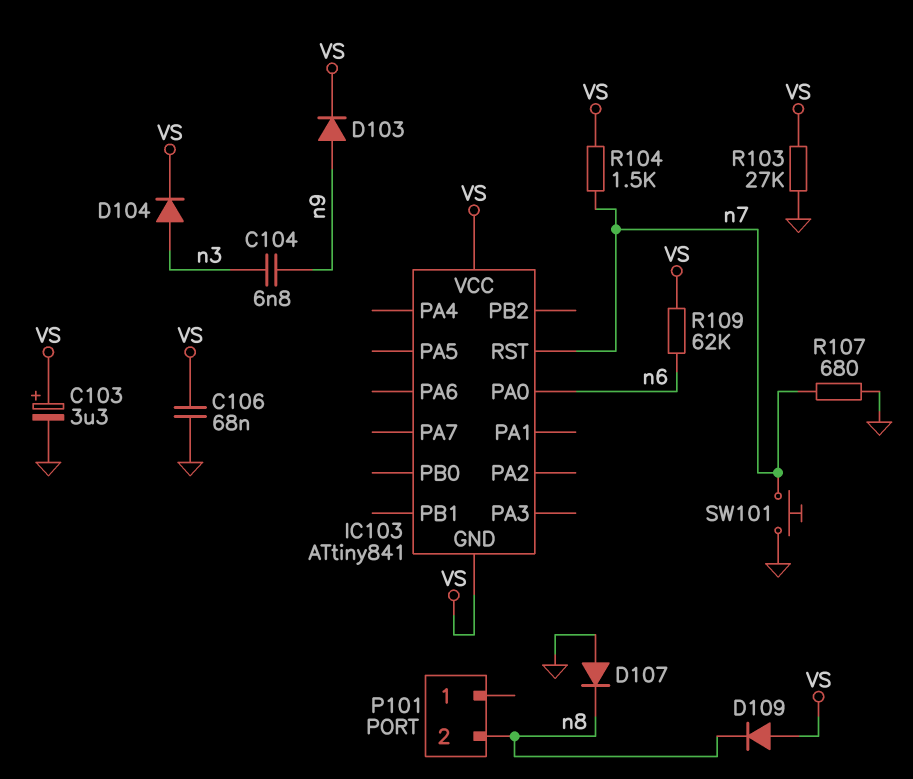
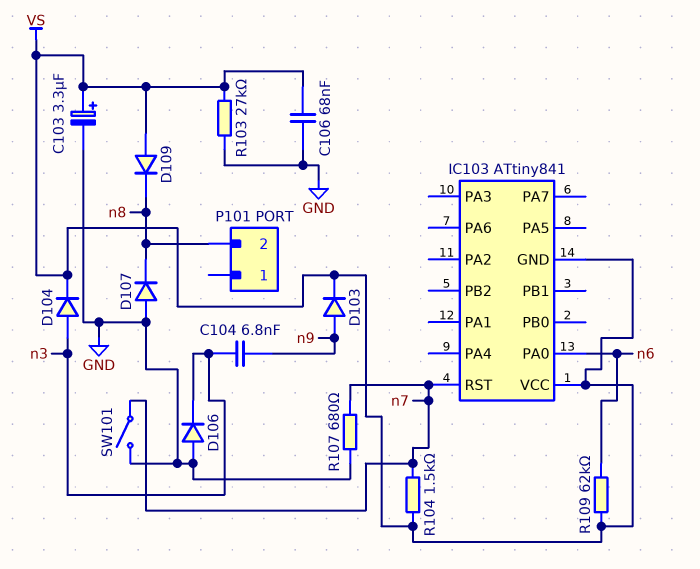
D106: none -> diode (A GND, K n3)
SW101: button (GND, n7) -> switch (GND, n7)

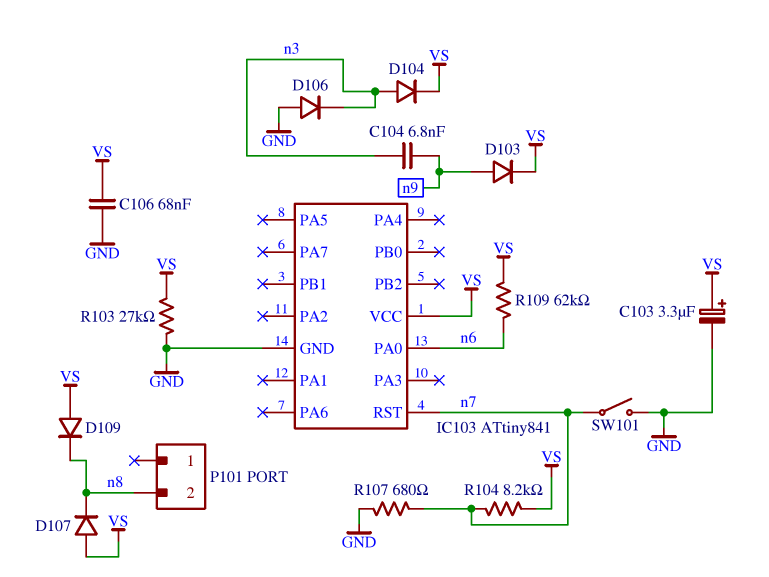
D107: diode (A GND, K n8) -> diode (A VS, K n8)
IC103 pin GND: VS -> GND
R104: 1.5k (VS, n7) -> 8.2k (VS, n7)

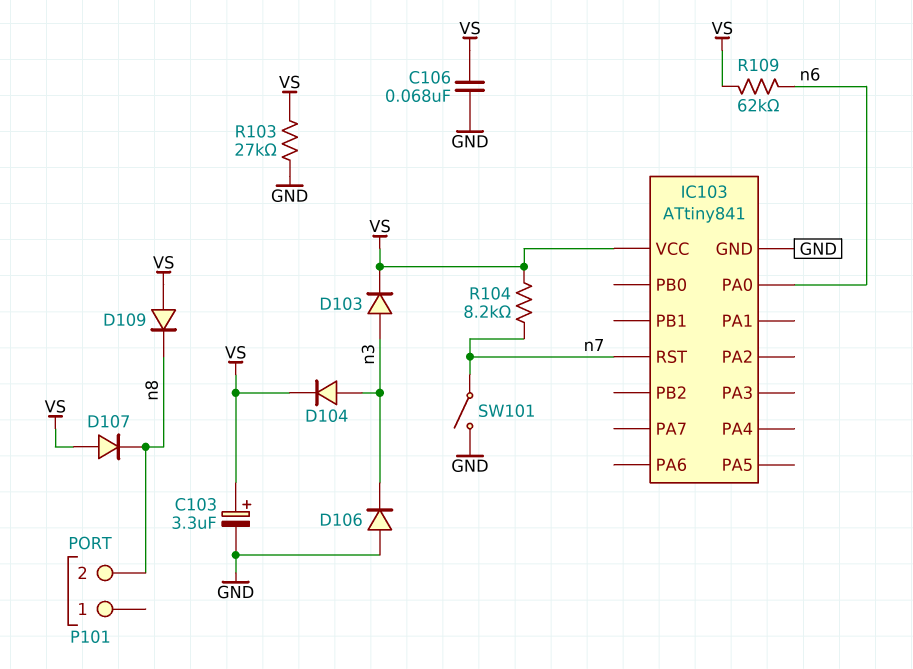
C104: 6.8nF (n3, n9) -> none
D103: diode (A n9, K VS) -> diode (A n3, K VS)
R107: 680 (GND, n7) -> none

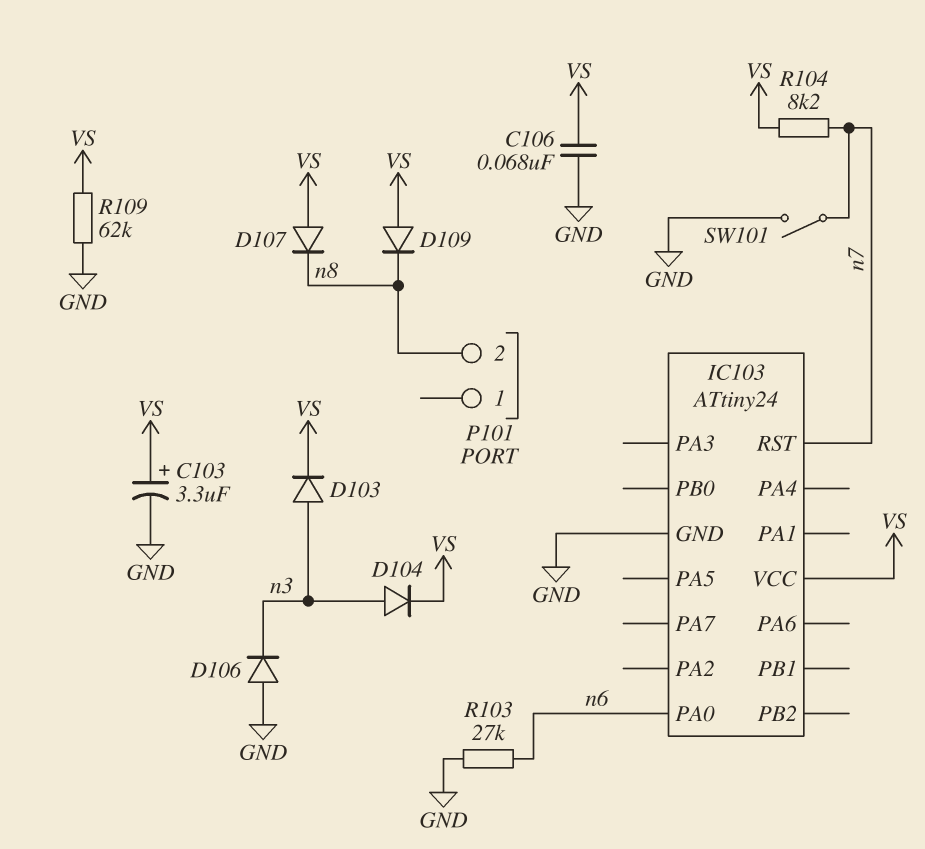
IC103: ATtiny841 -> ATtiny24
R103: 27k (GND, VS) -> 27k (GND, n6)
R109: 62k (VS, n6) -> 62k (GND, VS)

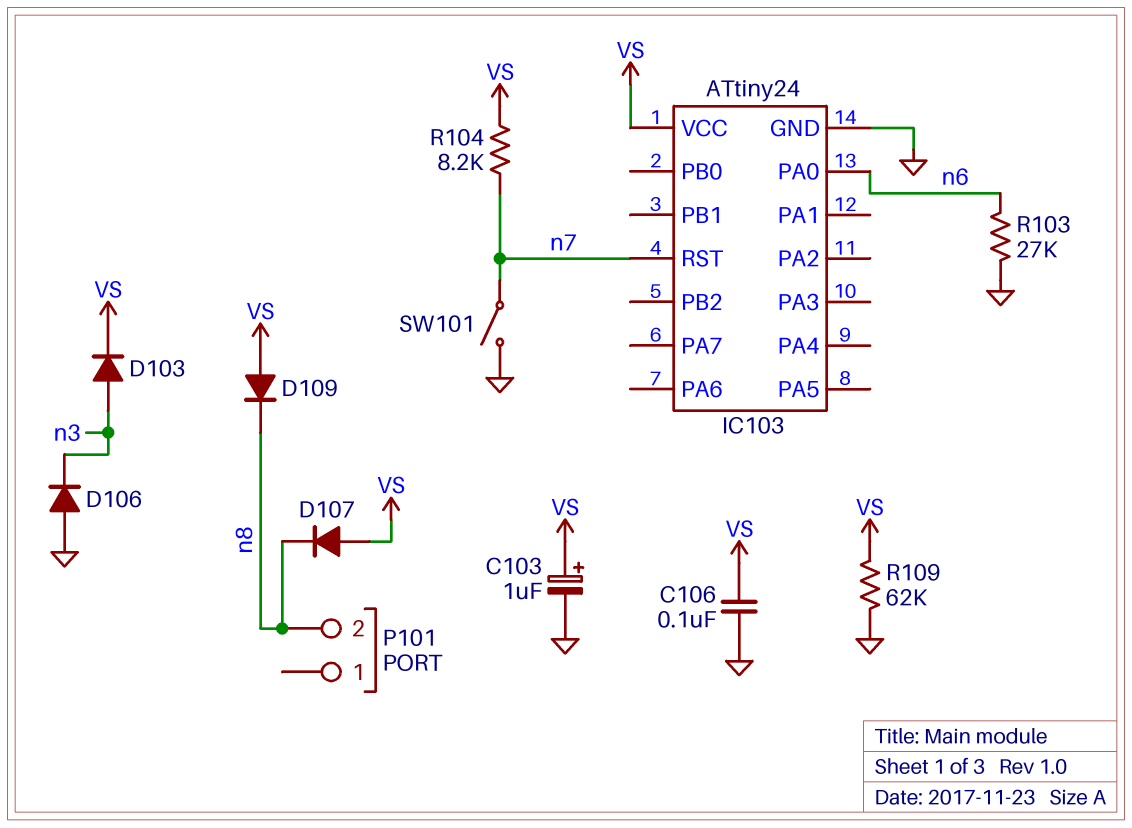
C103: 3.3uF (plus VS, minus GND) -> 1uF (plus VS, minus GND)
C106: 68nF (GND, VS) -> 100nF (GND, VS)
D104: diode (A n3, K VS) -> none

